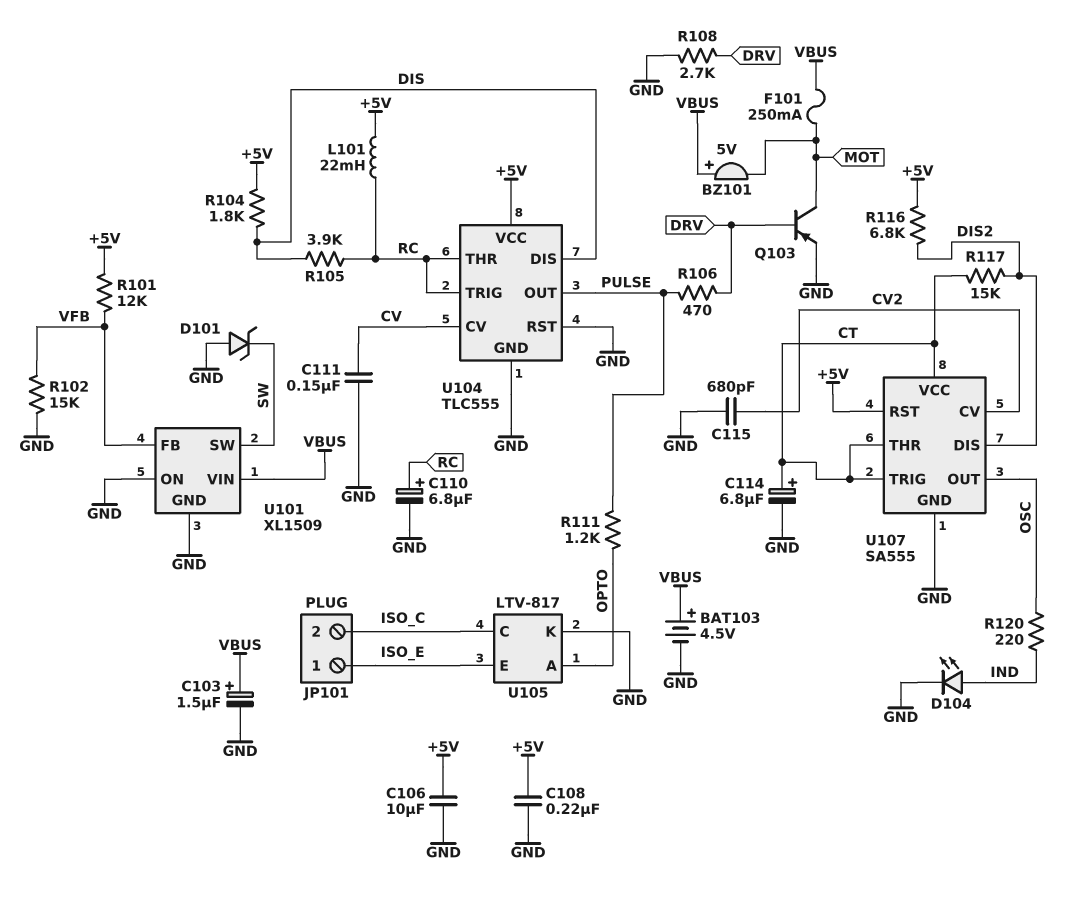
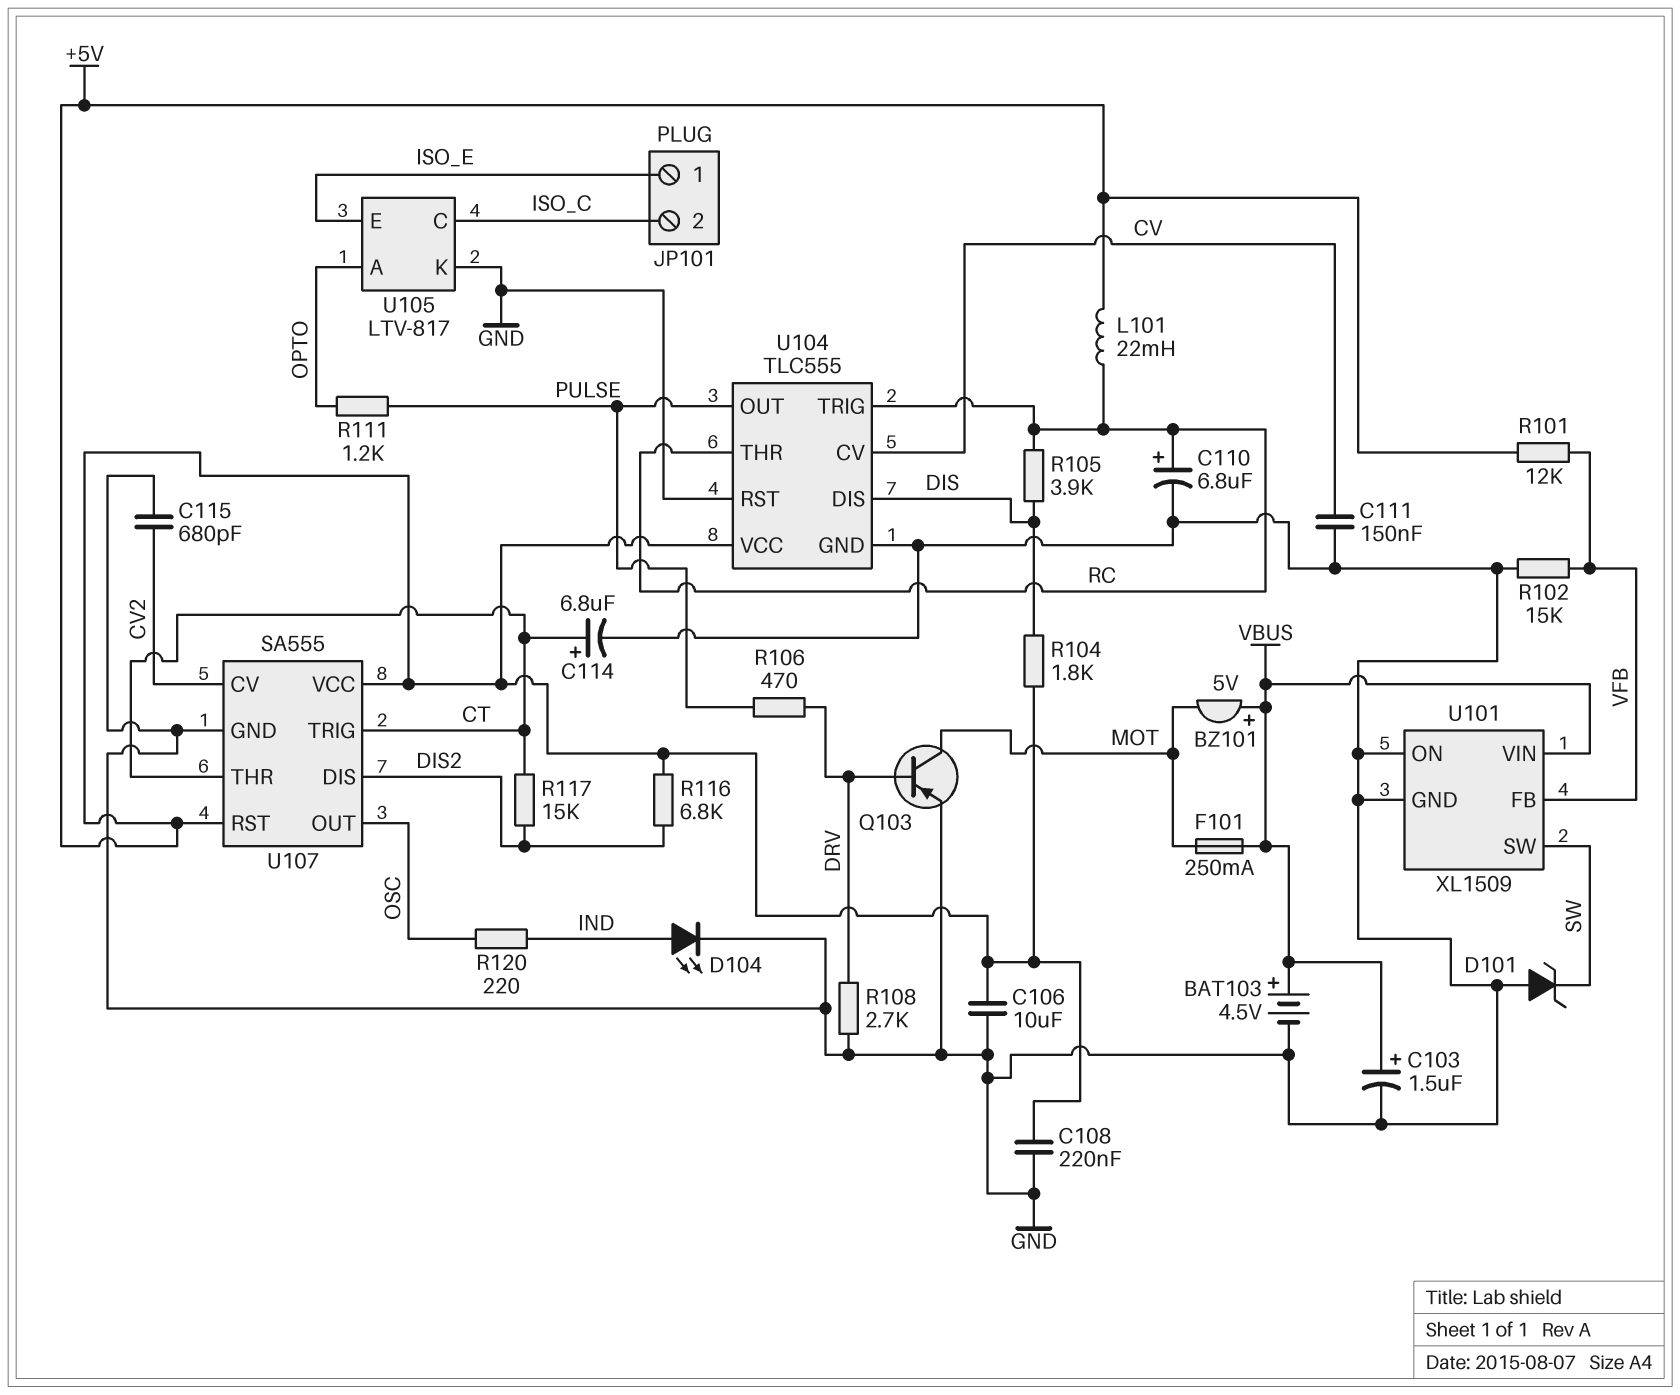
U107 pin VCC: CT -> +5V

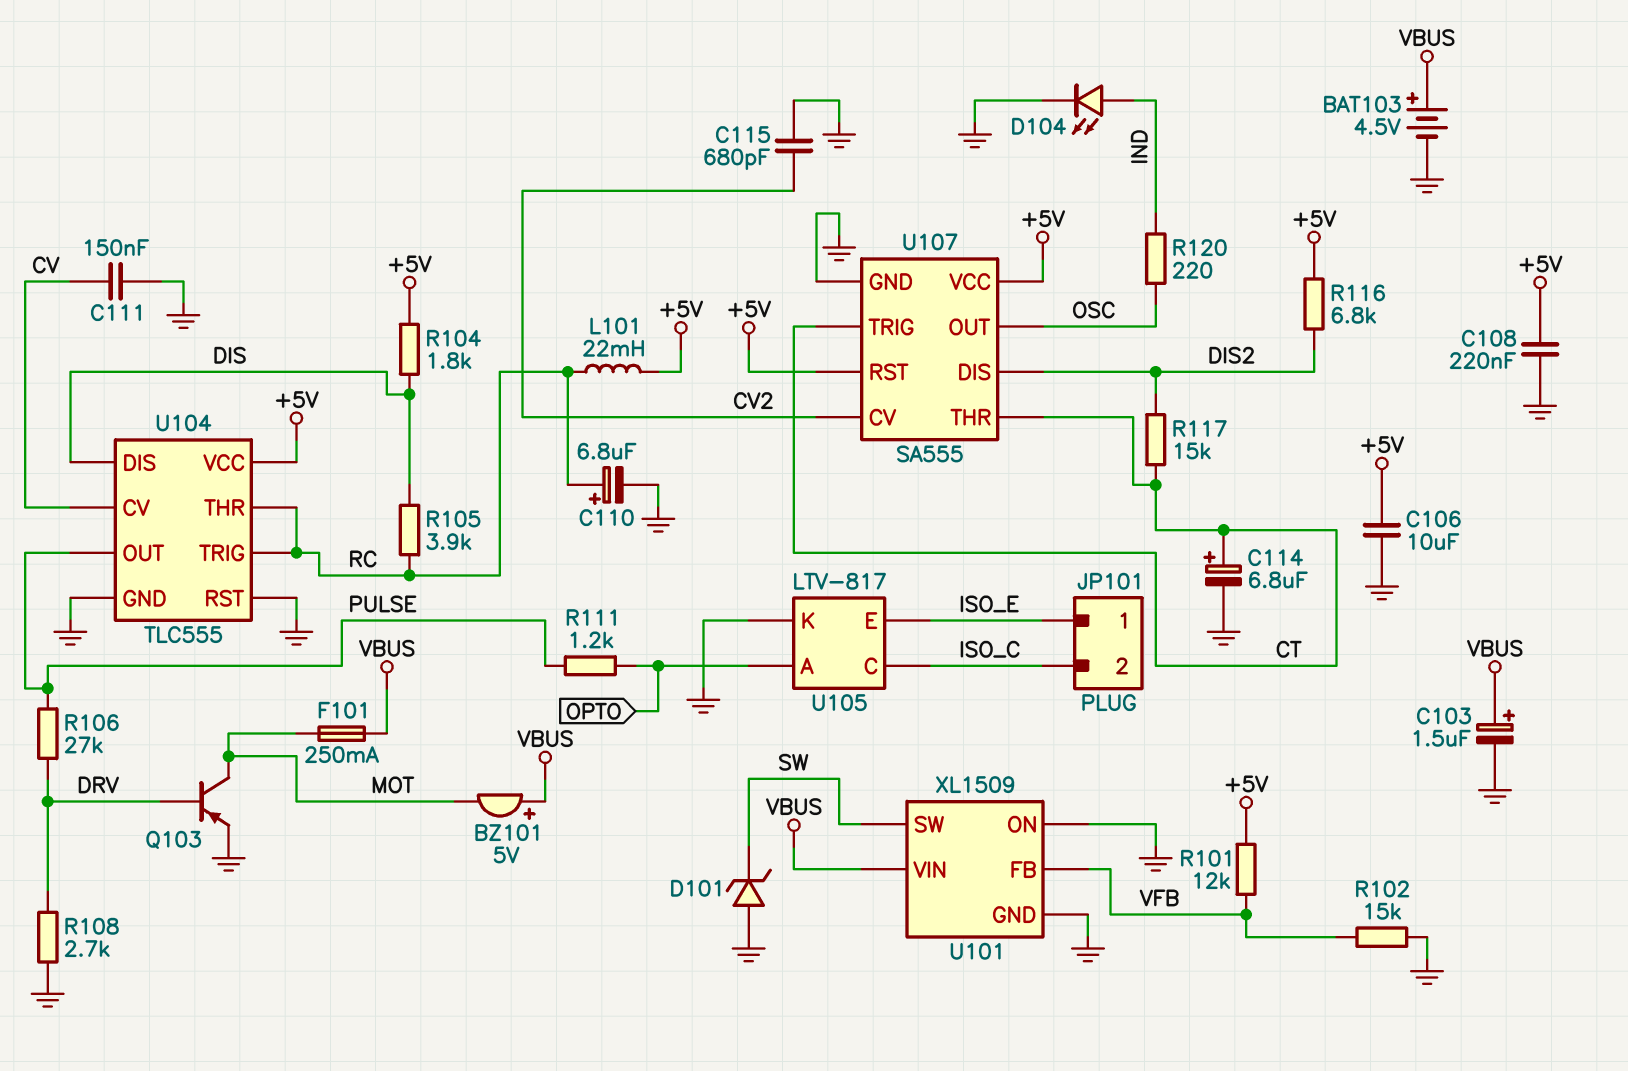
R106: 470 (DRV, PULSE) -> 27k (DRV, PULSE)

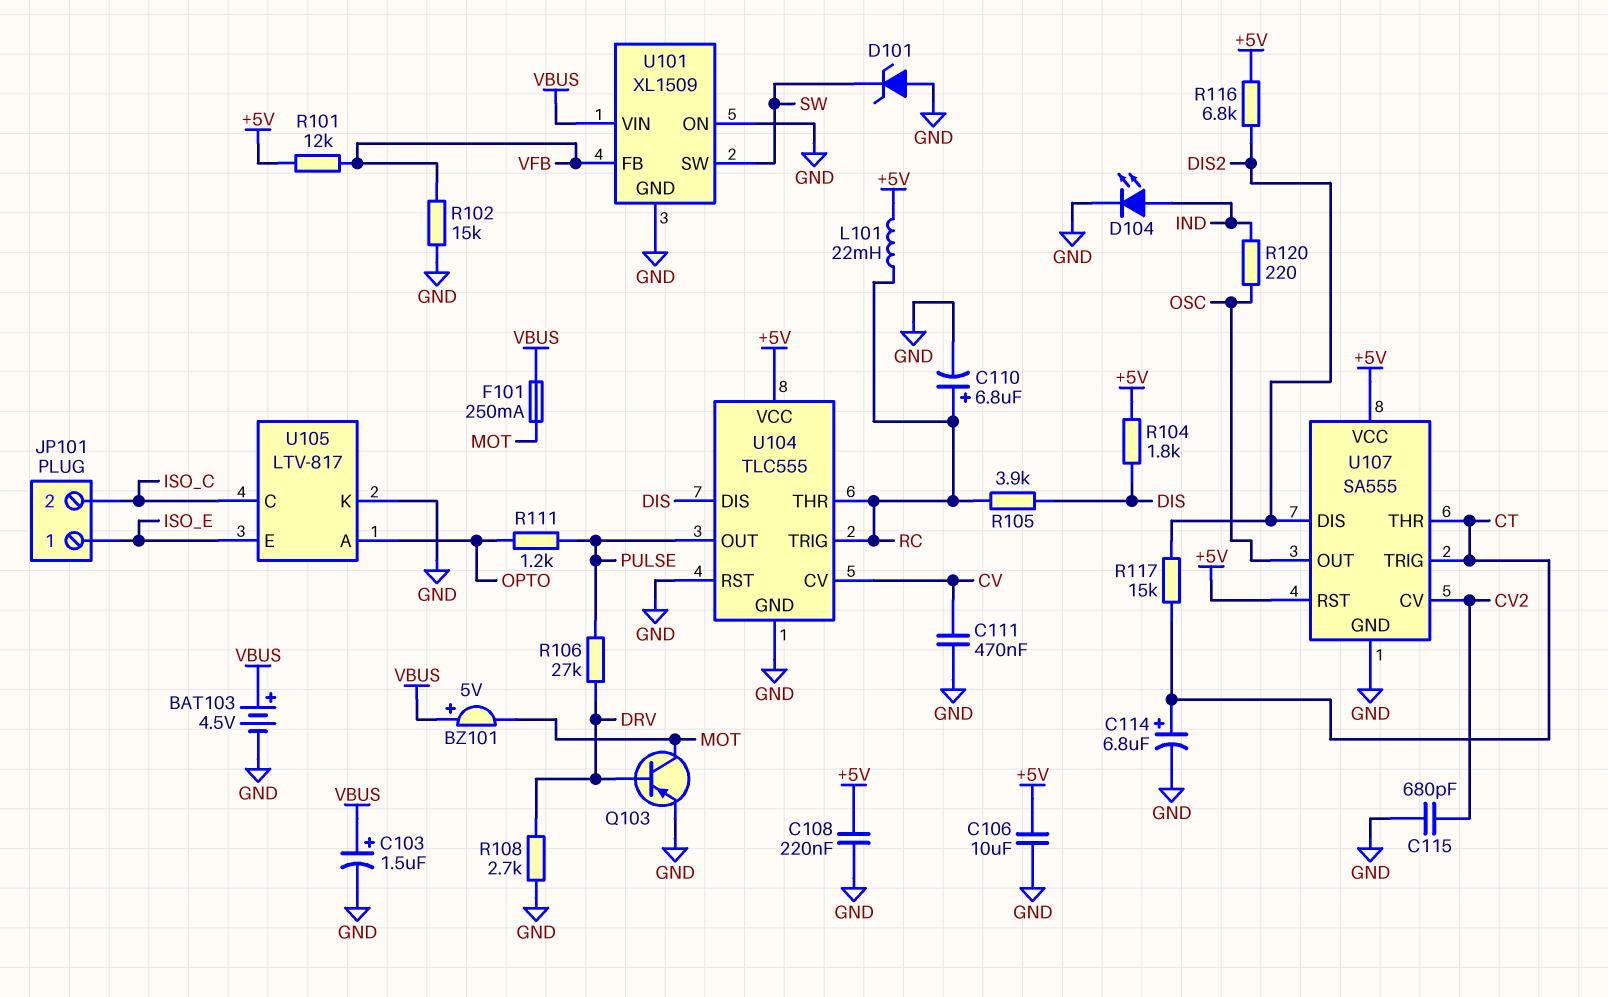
C111: 150nF (CV, GND) -> 470nF (CV, GND)

